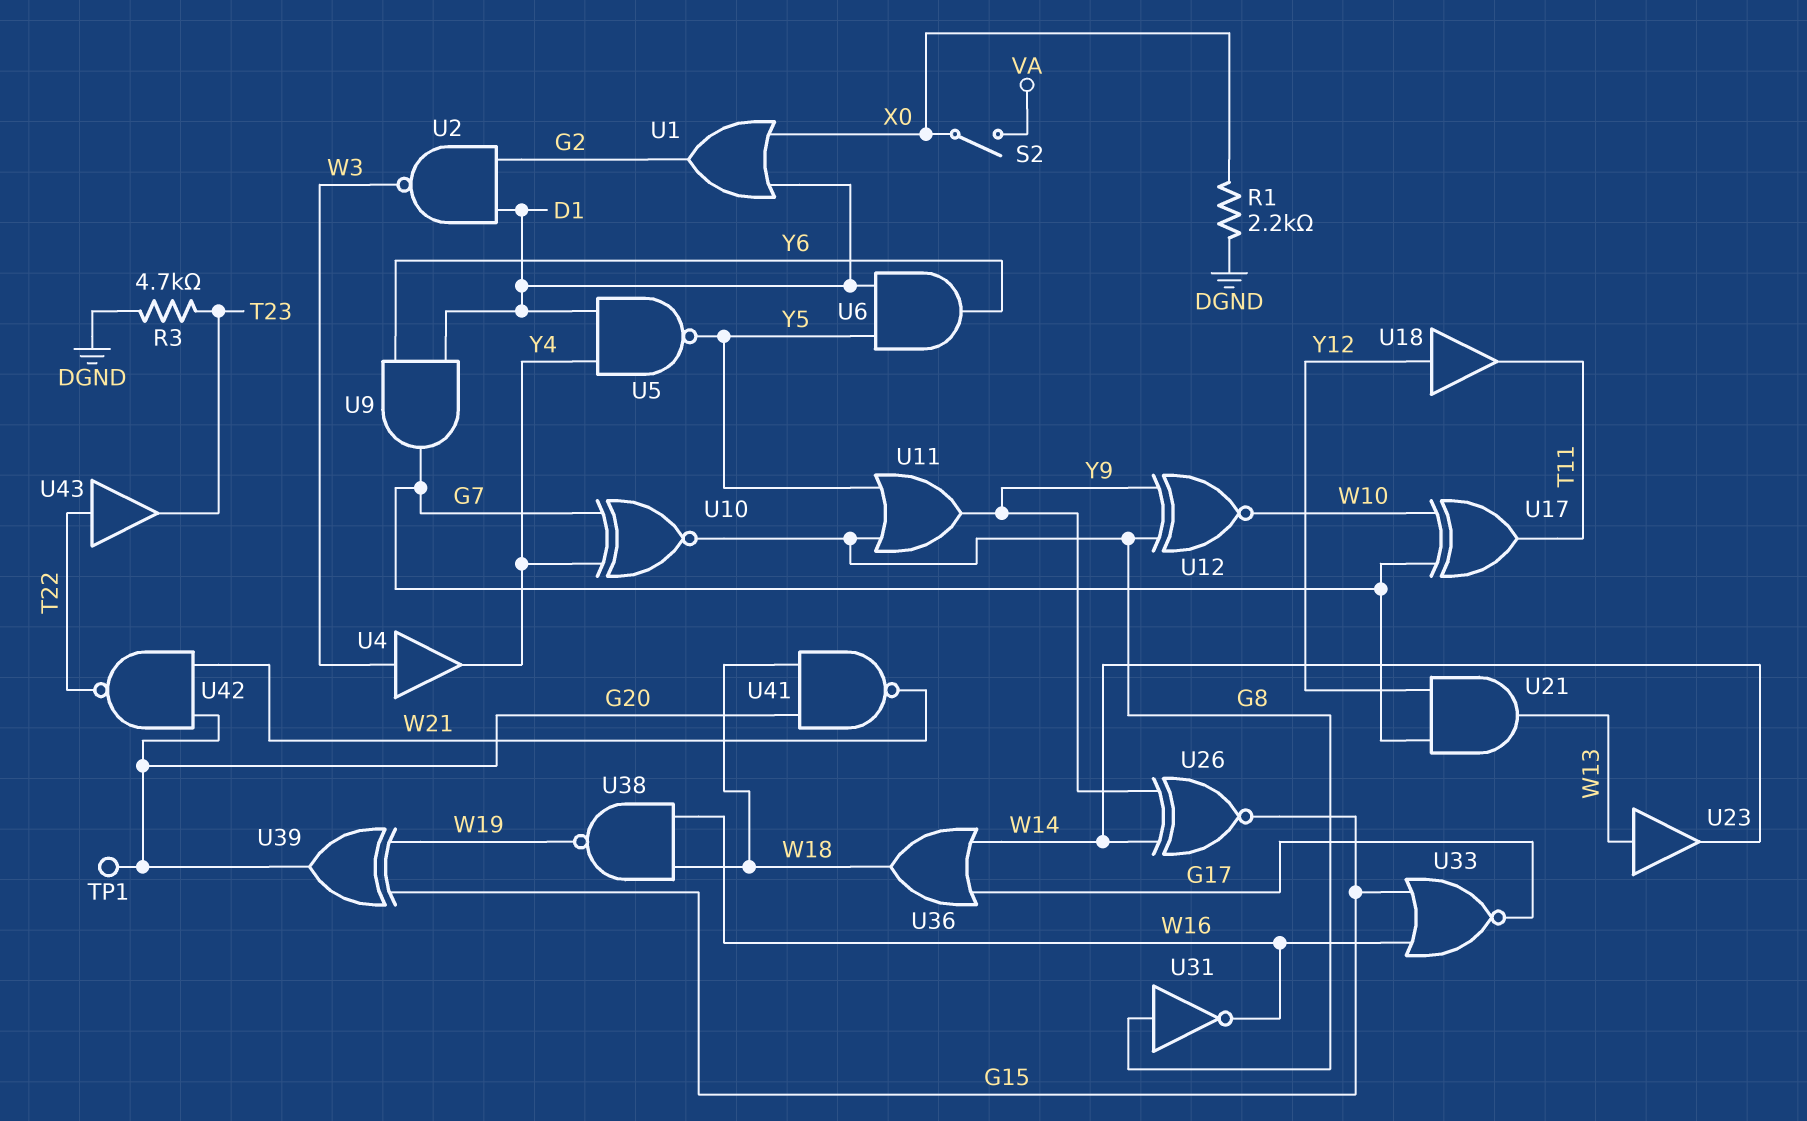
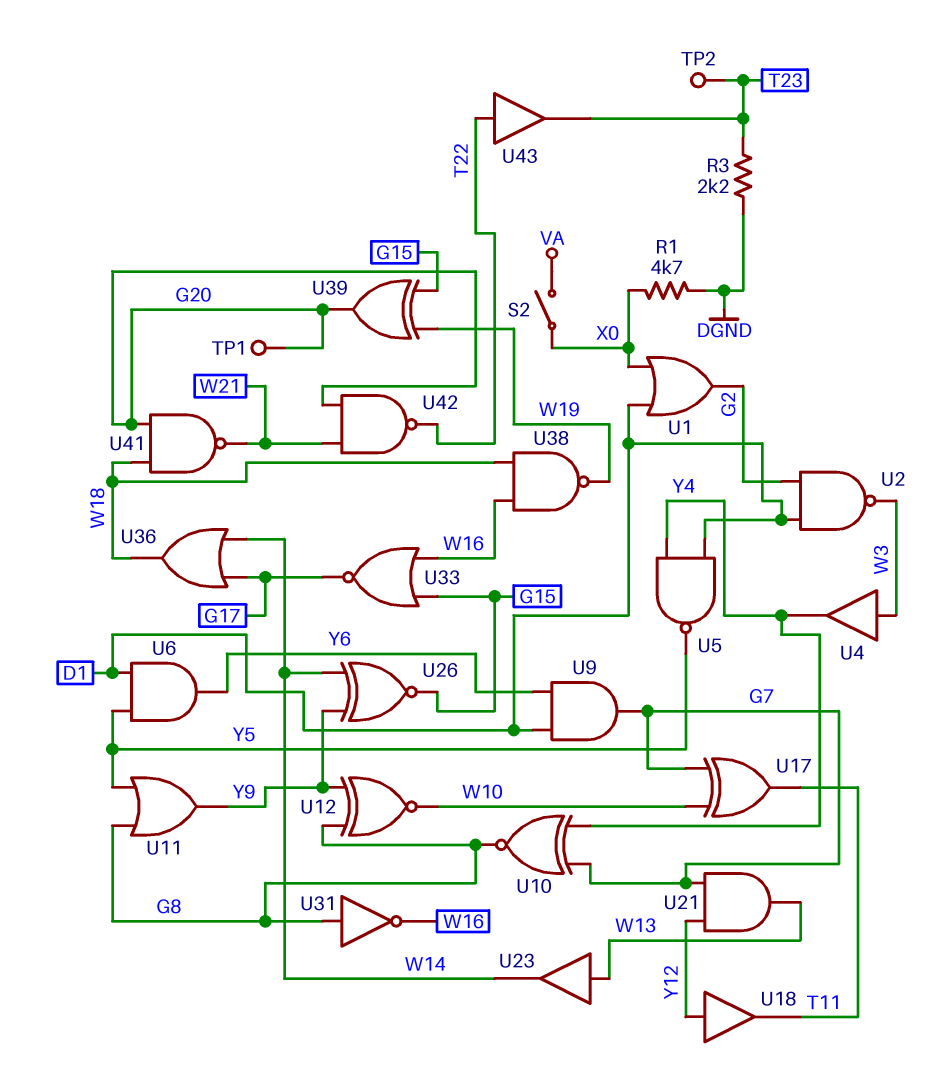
R1: 2.2k (DGND, X0) -> 4.7k (DGND, X0)
R3: 4.7k (DGND, T23) -> 2.2k (DGND, T23)
TP2: none -> test point (T23)

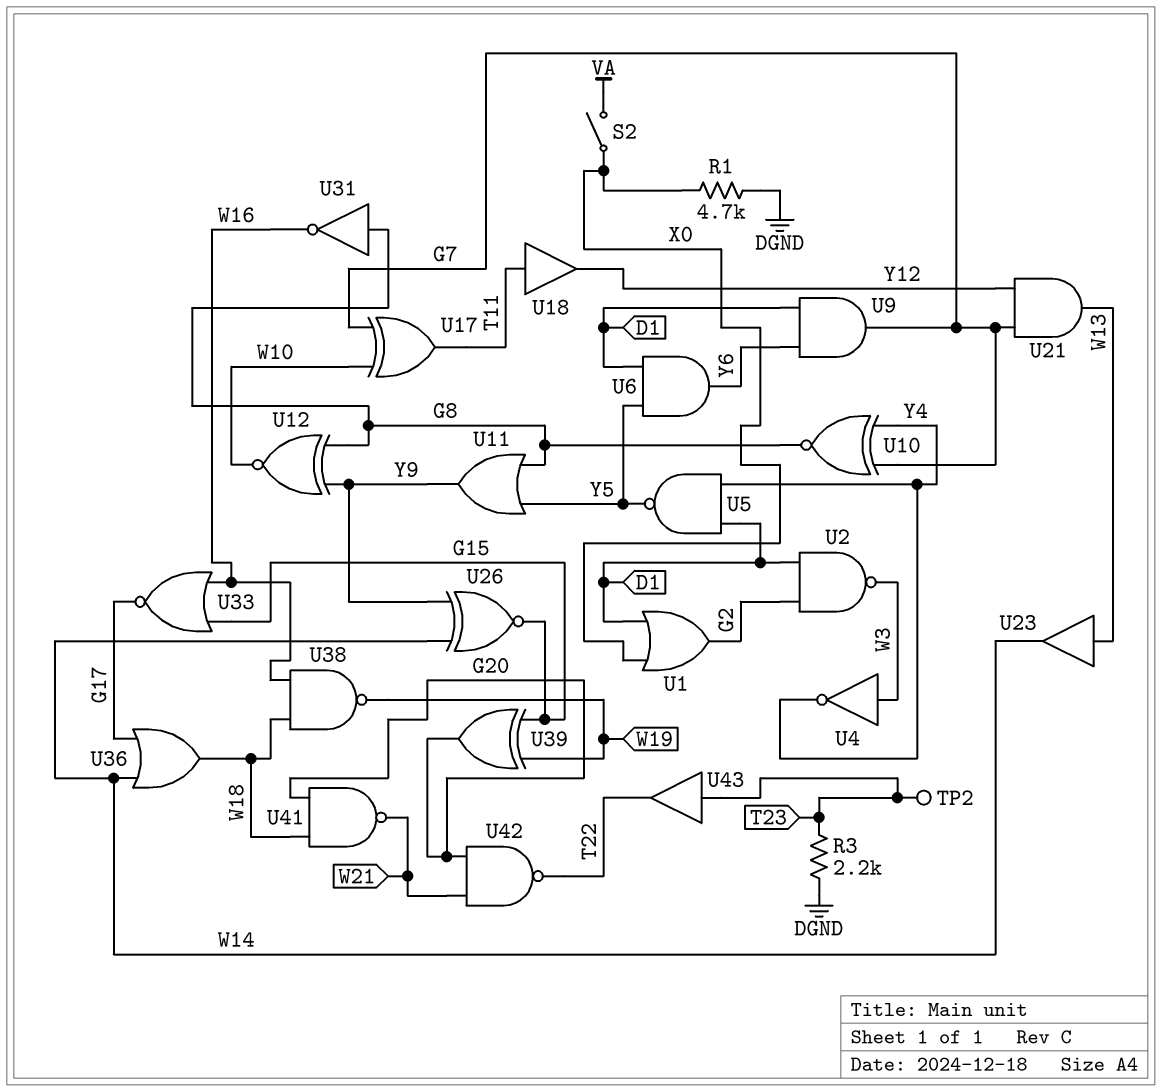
TP1: test point (G20) -> none
U4: buffer (in W3, out Y4) -> NOT (in W3, out Y4)
U18: buffer (in Y12, out T11) -> buffer (in T11, out Y12)
U43: buffer (in T22, out T23) -> buffer (in T23, out T22)

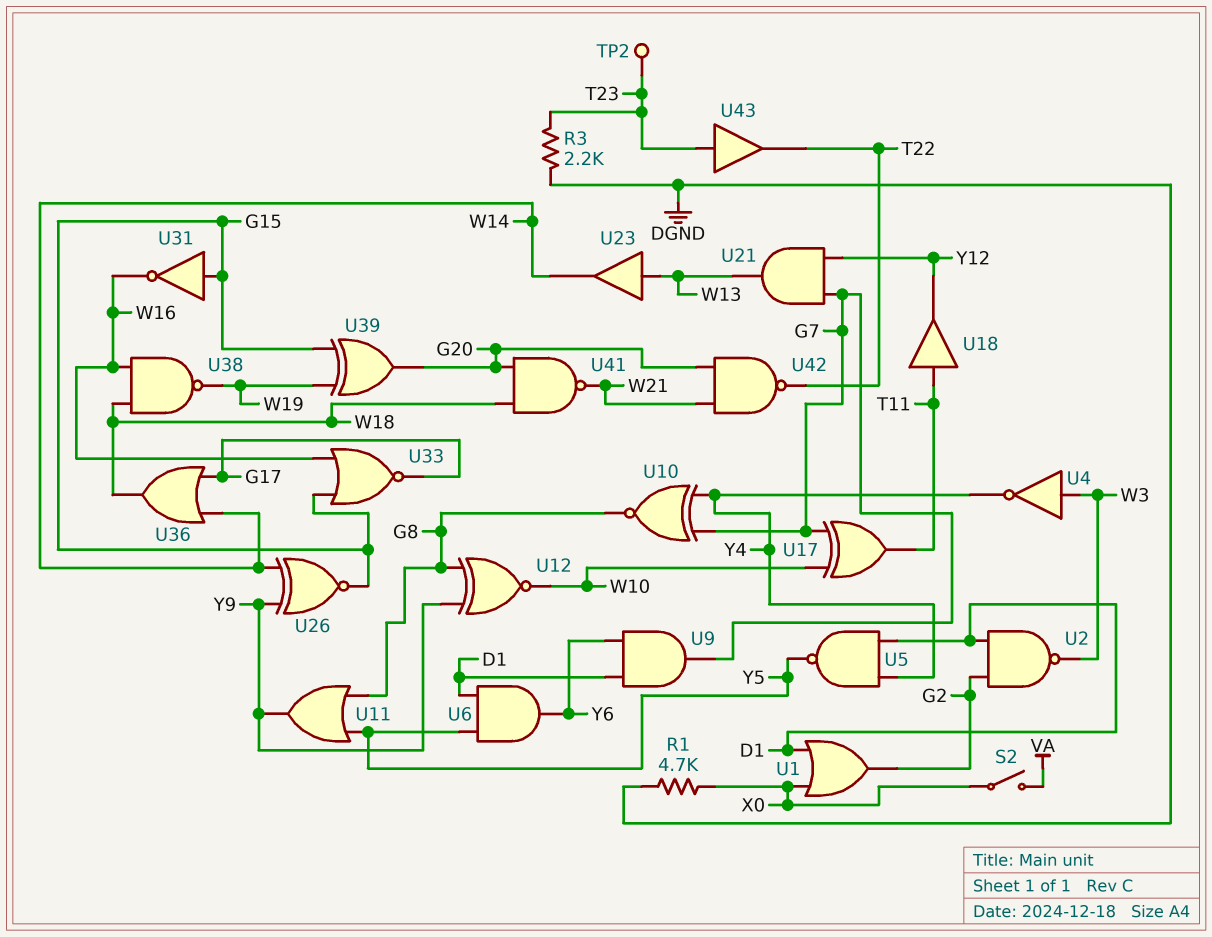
U31: NOT (in G8, out W16) -> NOT (in G15, out W16)

